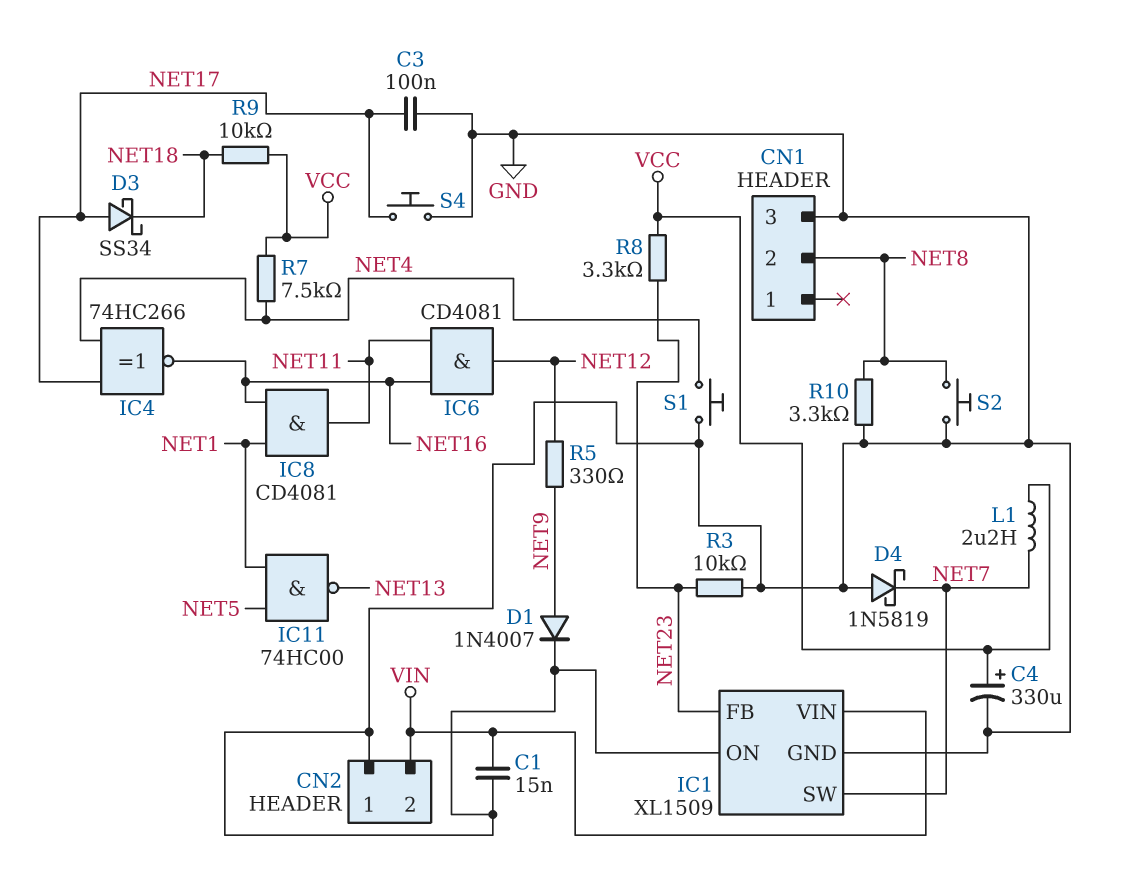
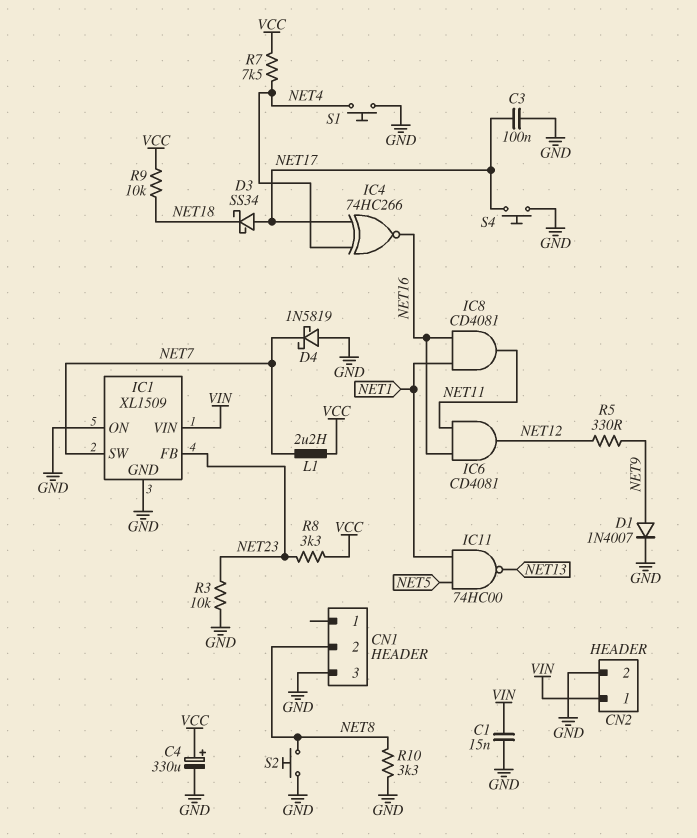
CN2 pin 1: GND -> VIN
CN2 pin 2: VIN -> GND

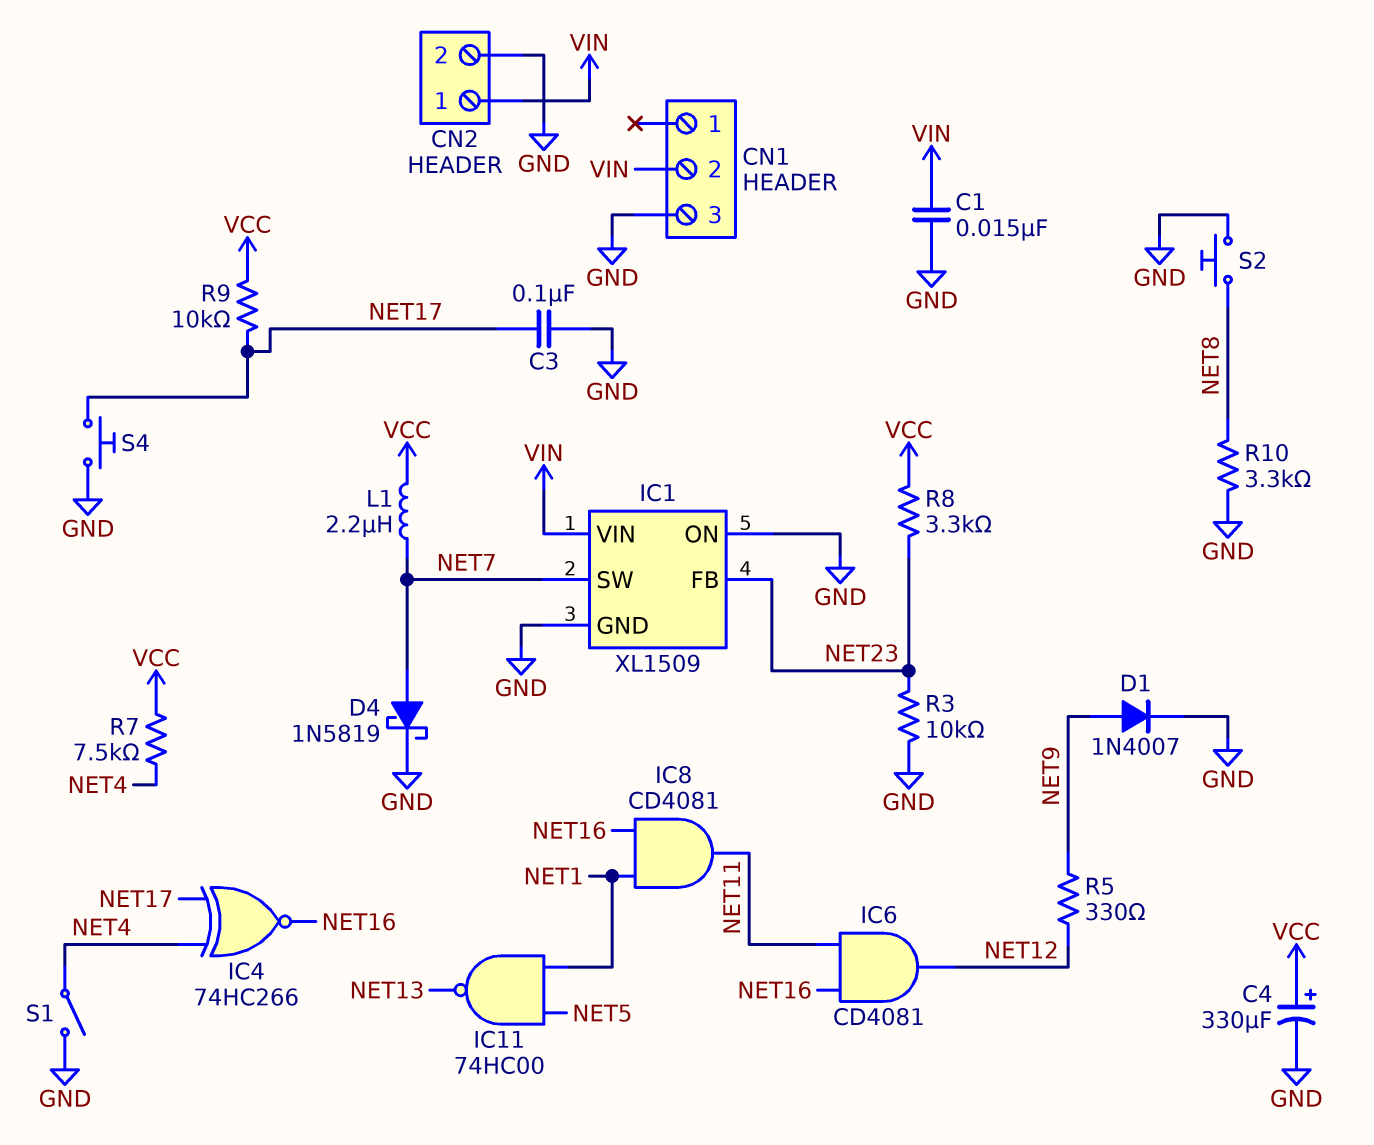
CN1 pin 2: NET8 -> VIN
D3: schottky SS34 (A NET17, K NET18) -> none
D4: schottky 1N5819 (A GND, K NET7) -> schottky 1N5819 (A NET7, K GND)
R9: 10k (NET18, VCC) -> 10k (NET17, VCC)
S1: button (GND, NET4) -> switch (GND, NET4)

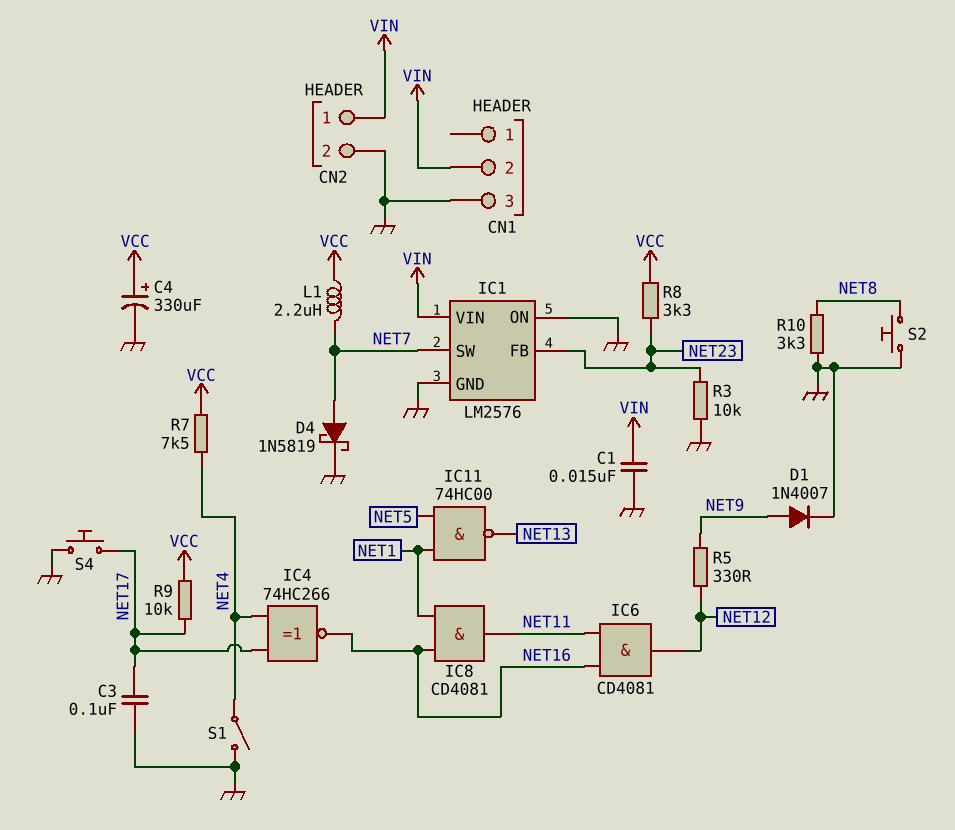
IC1: XL1509 -> LM2576

